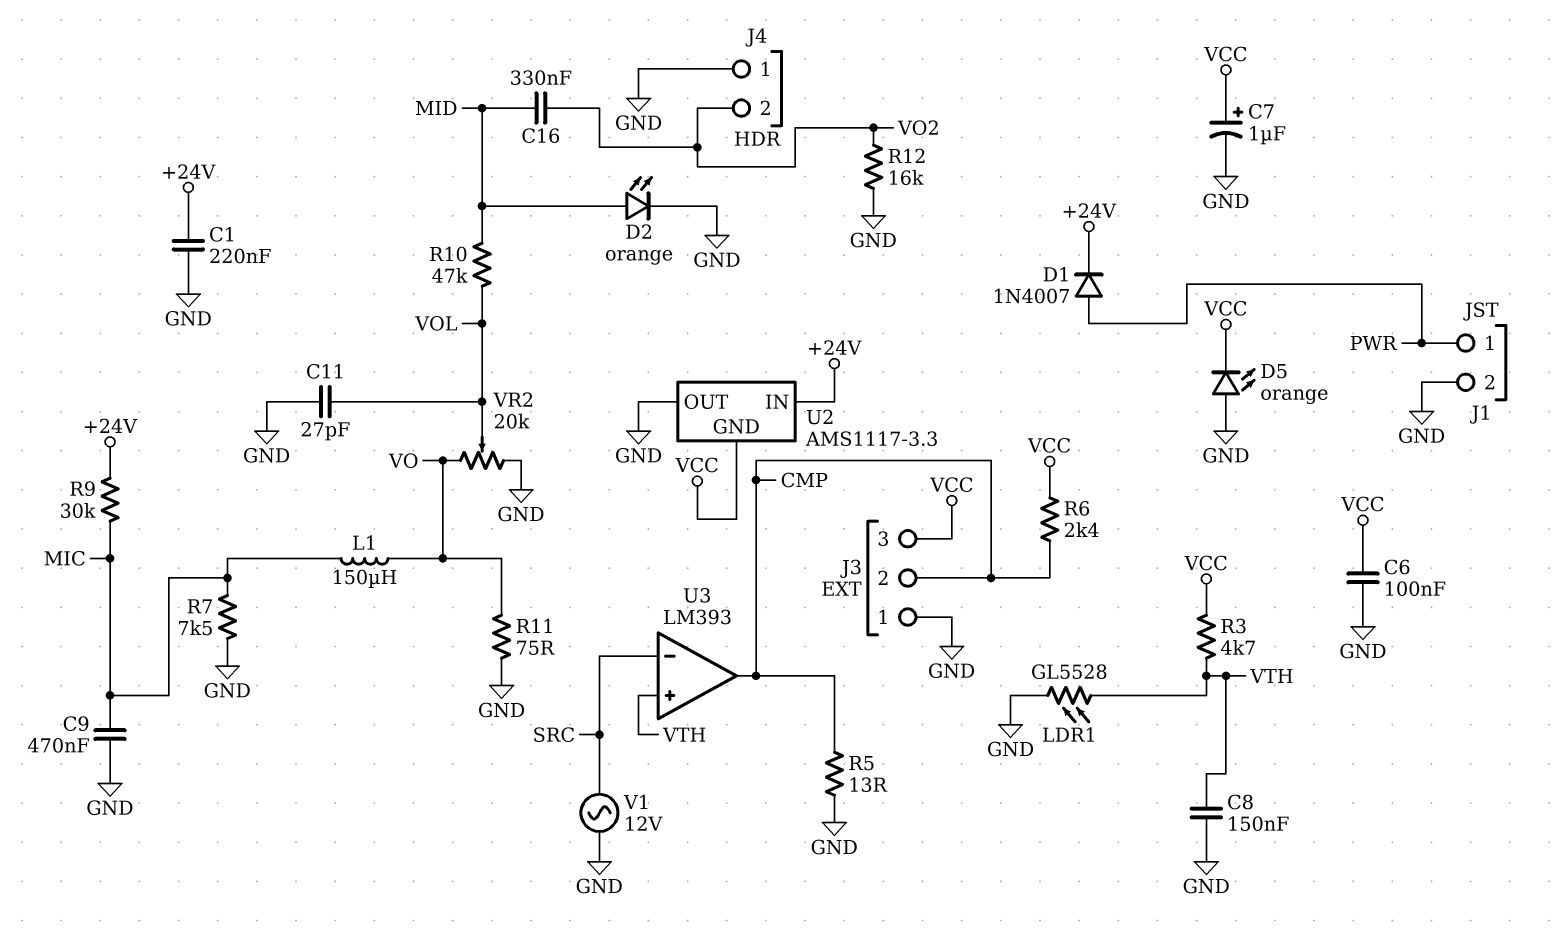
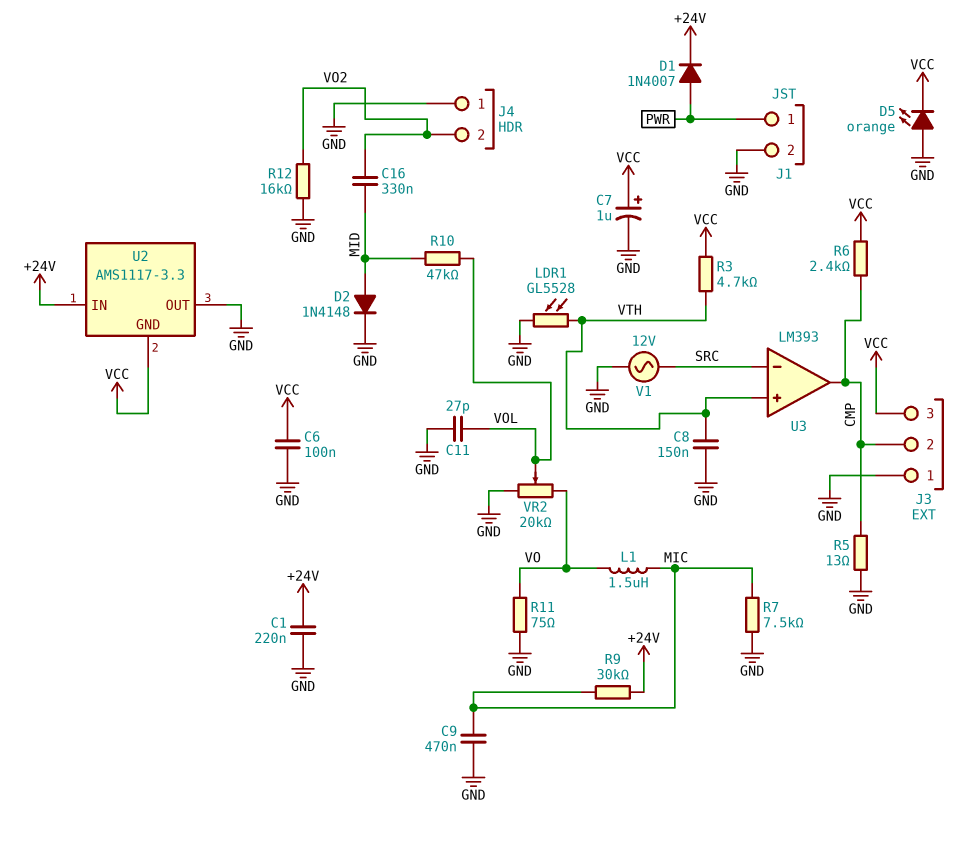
D2: LED orange (A MID, K GND) -> diode 1N4148 (A MID, K GND)
L1: 150uH (MIC, VO) -> 1.5uH (MIC, VO)

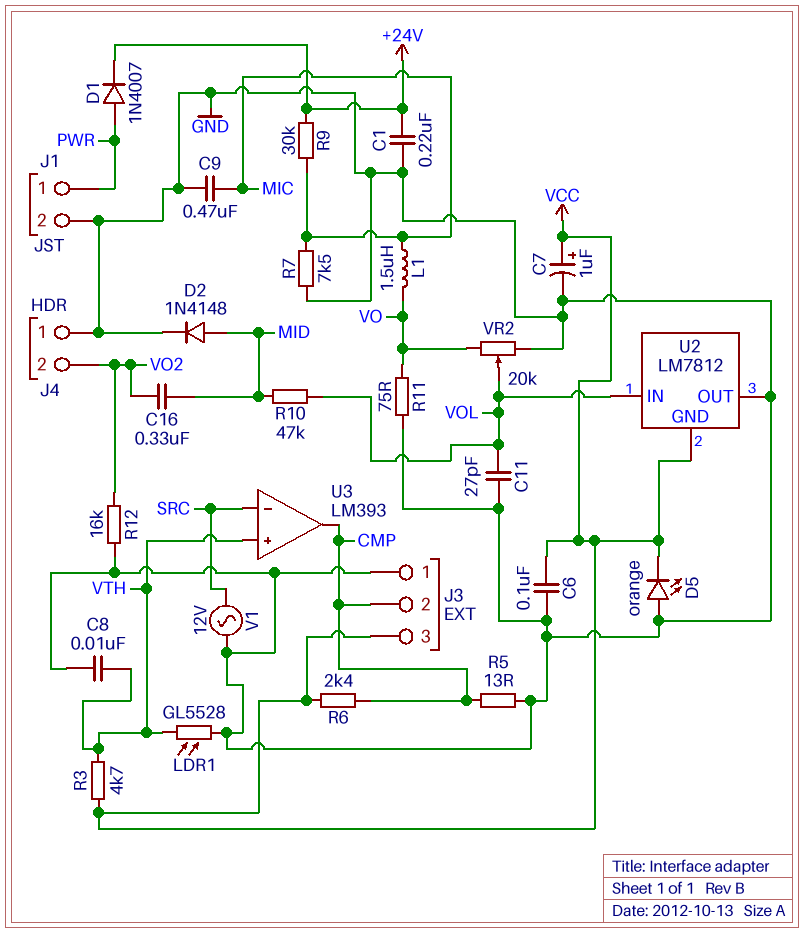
C8: 150nF (GND, VTH) -> 10nF (GND, VTH)
U2: AMS1117-3.3 -> LM7812
U2 pin IN: +24V -> VOL

